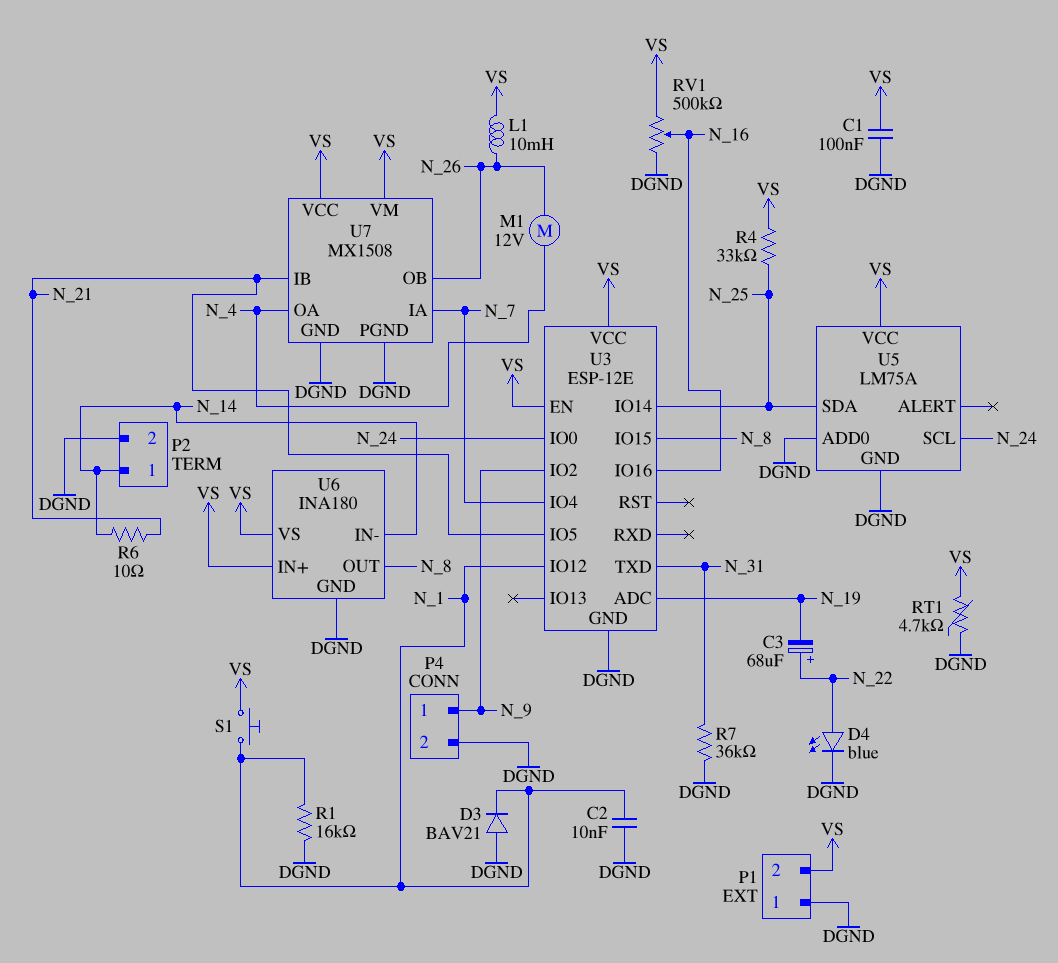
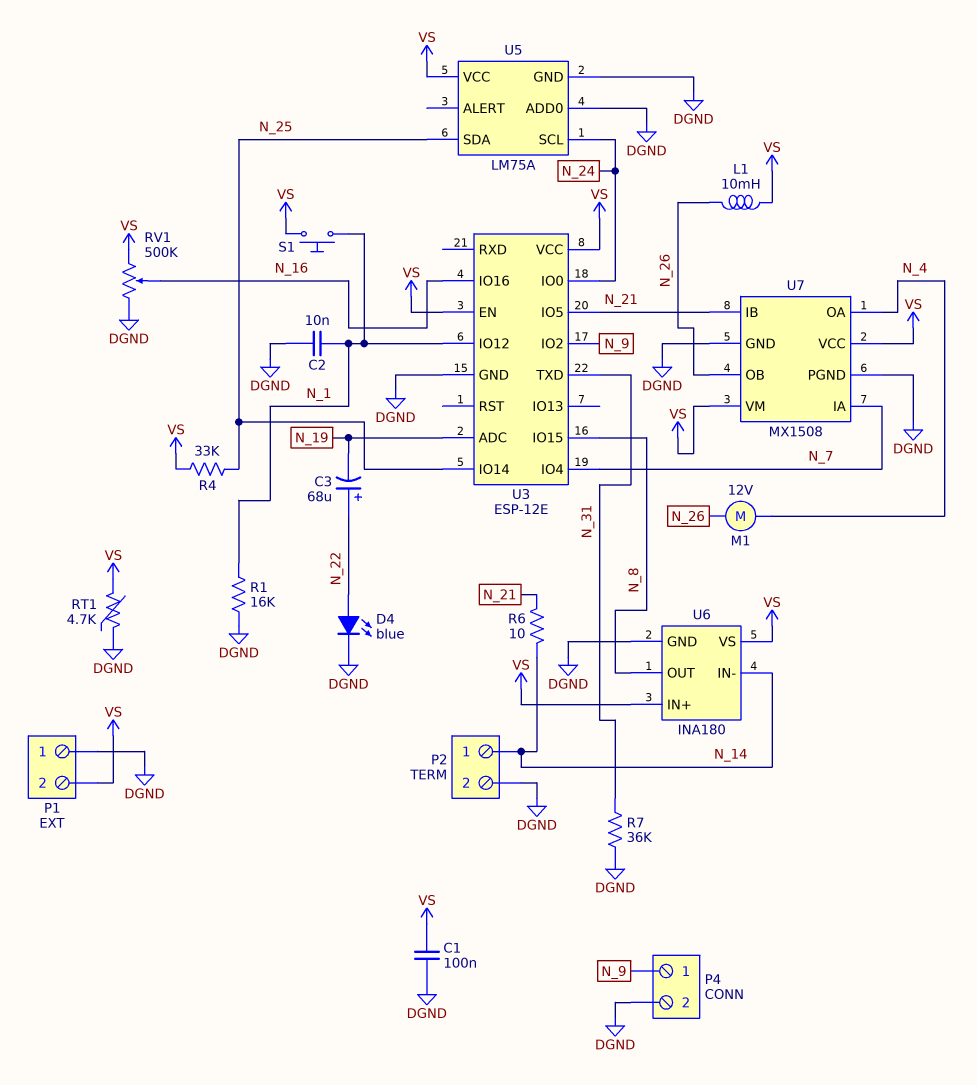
D3: diode BAV21 (A DGND, K N_1) -> none

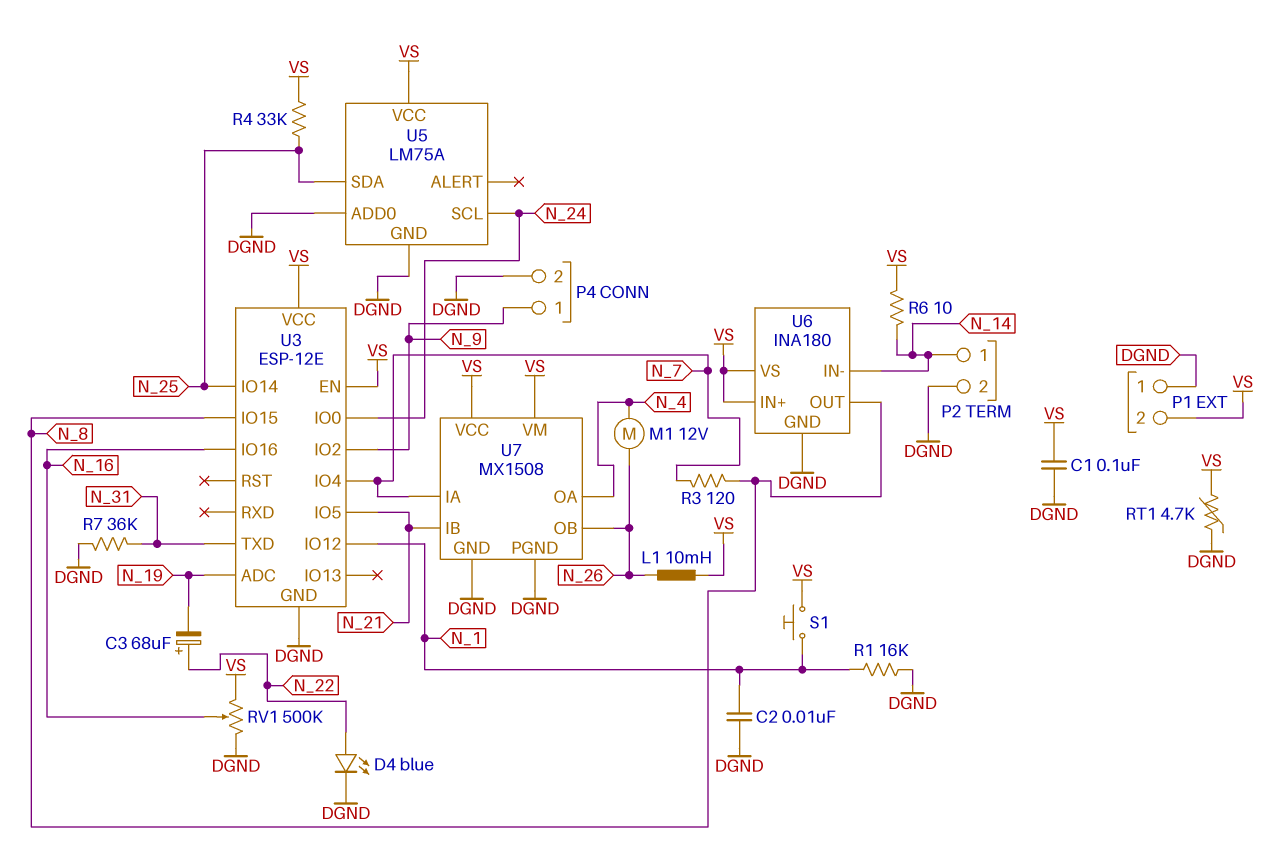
R3: none -> 120 (N_7, N_8)
R6: 10 (N_14, N_21) -> 10 (N_14, VS)

